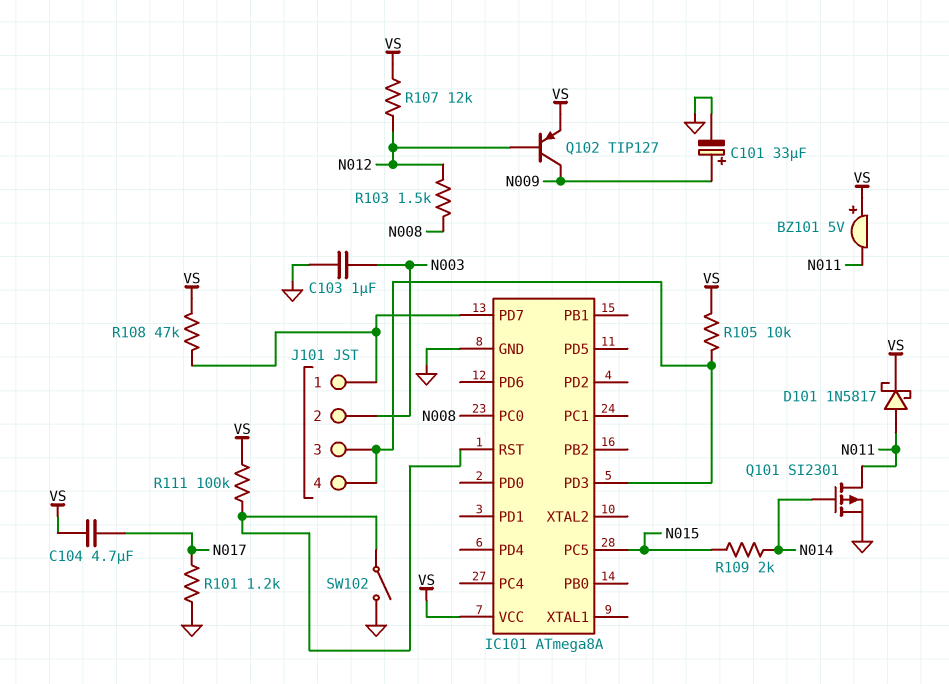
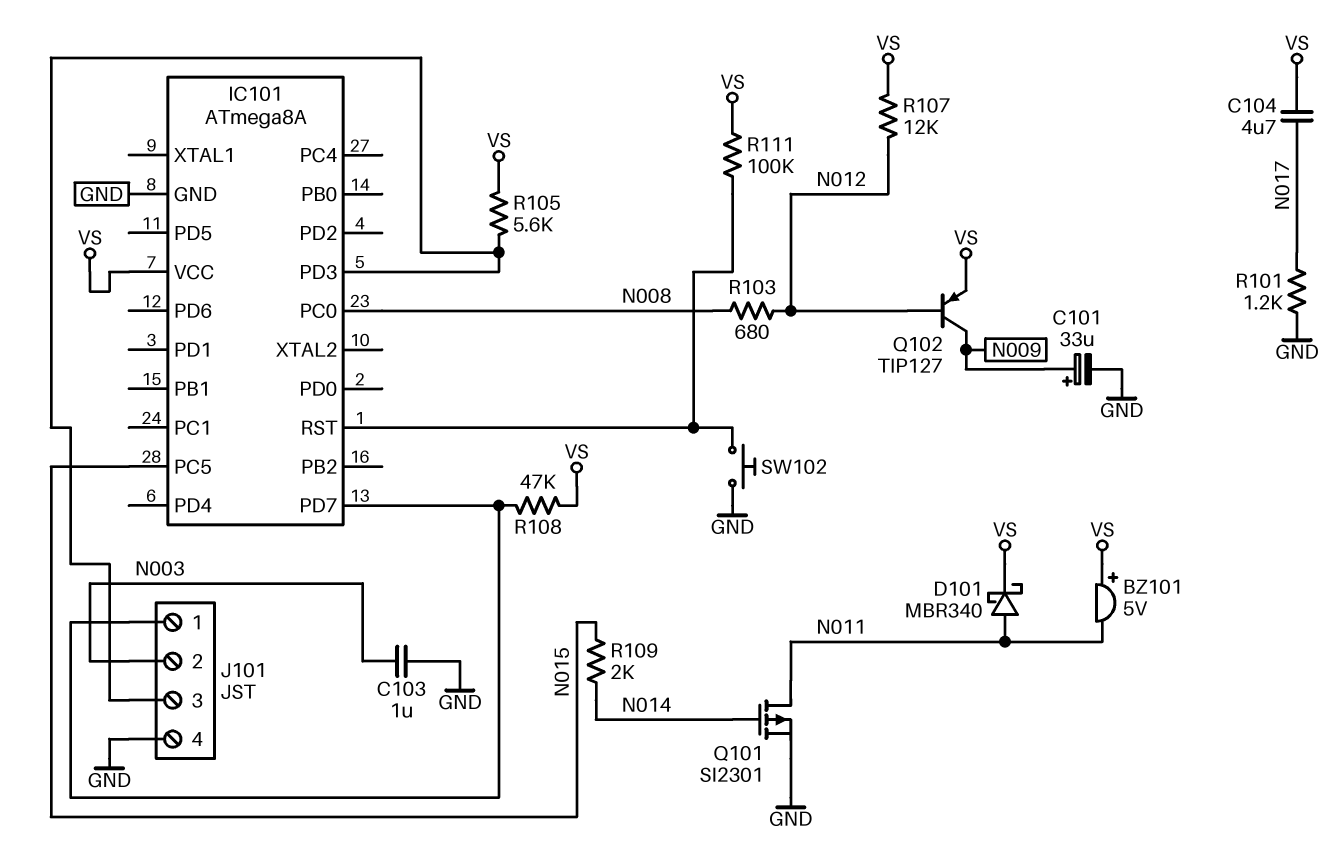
D101: schottky 1N5817 (A N011, K VS) -> schottky MBR340 (A N011, K VS)
J101 pin 4: IC101/PD3 -> GND
R103: 1.5k (N008, N012) -> 680 (N008, N012)
R105: 10k (IC101/PD3, VS) -> 5.6k (IC101/PD3, VS)
SW102: switch (GND, IC101/RST) -> button (GND, IC101/RST)

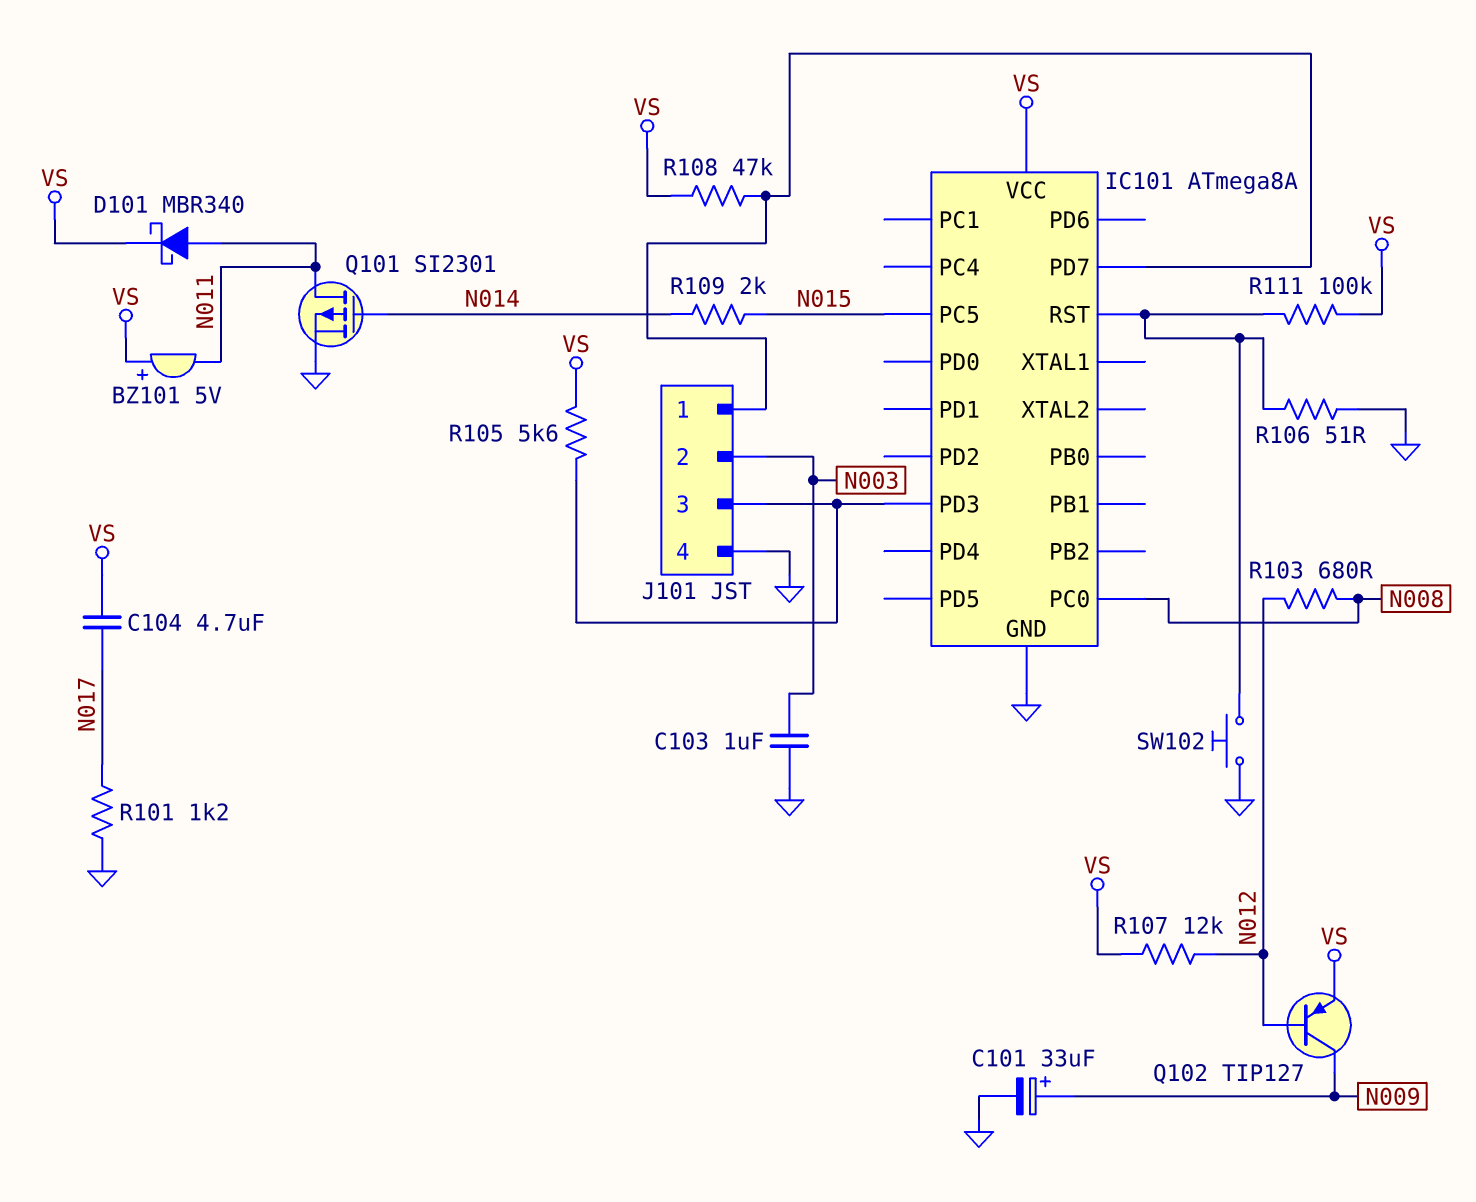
R106: none -> 51 (GND, IC101/RST)

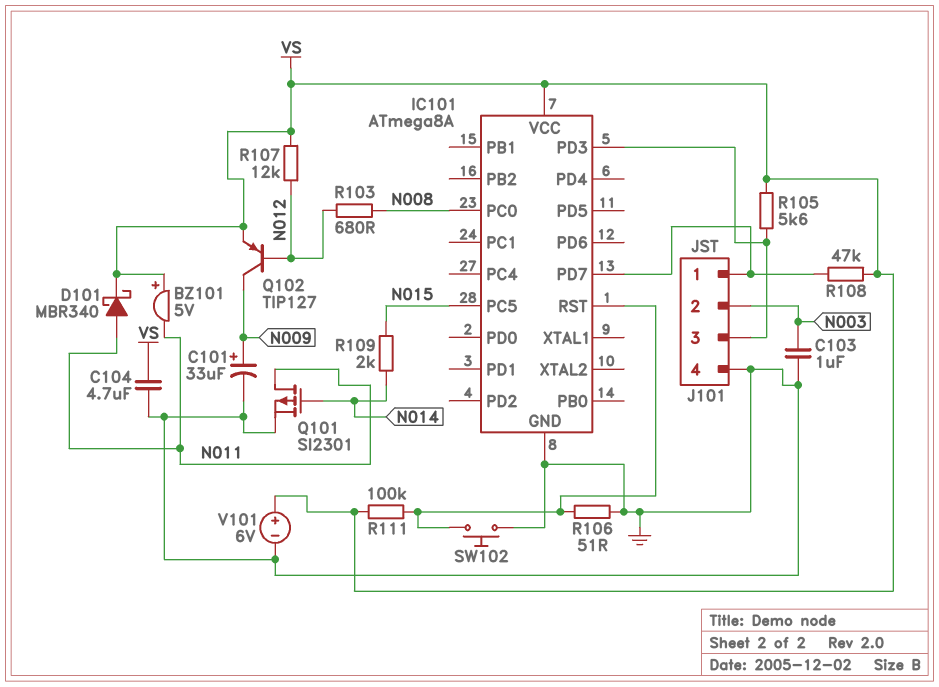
C104: 4.7uF (N017, VS) -> 4.7uF (GND, VS)
R101: 1.2k (GND, N017) -> none
V101: none -> 6V (plus VS, minus GND)

